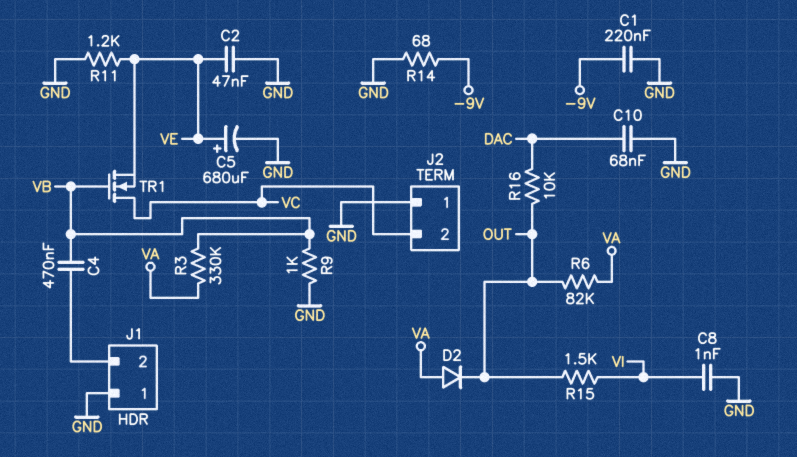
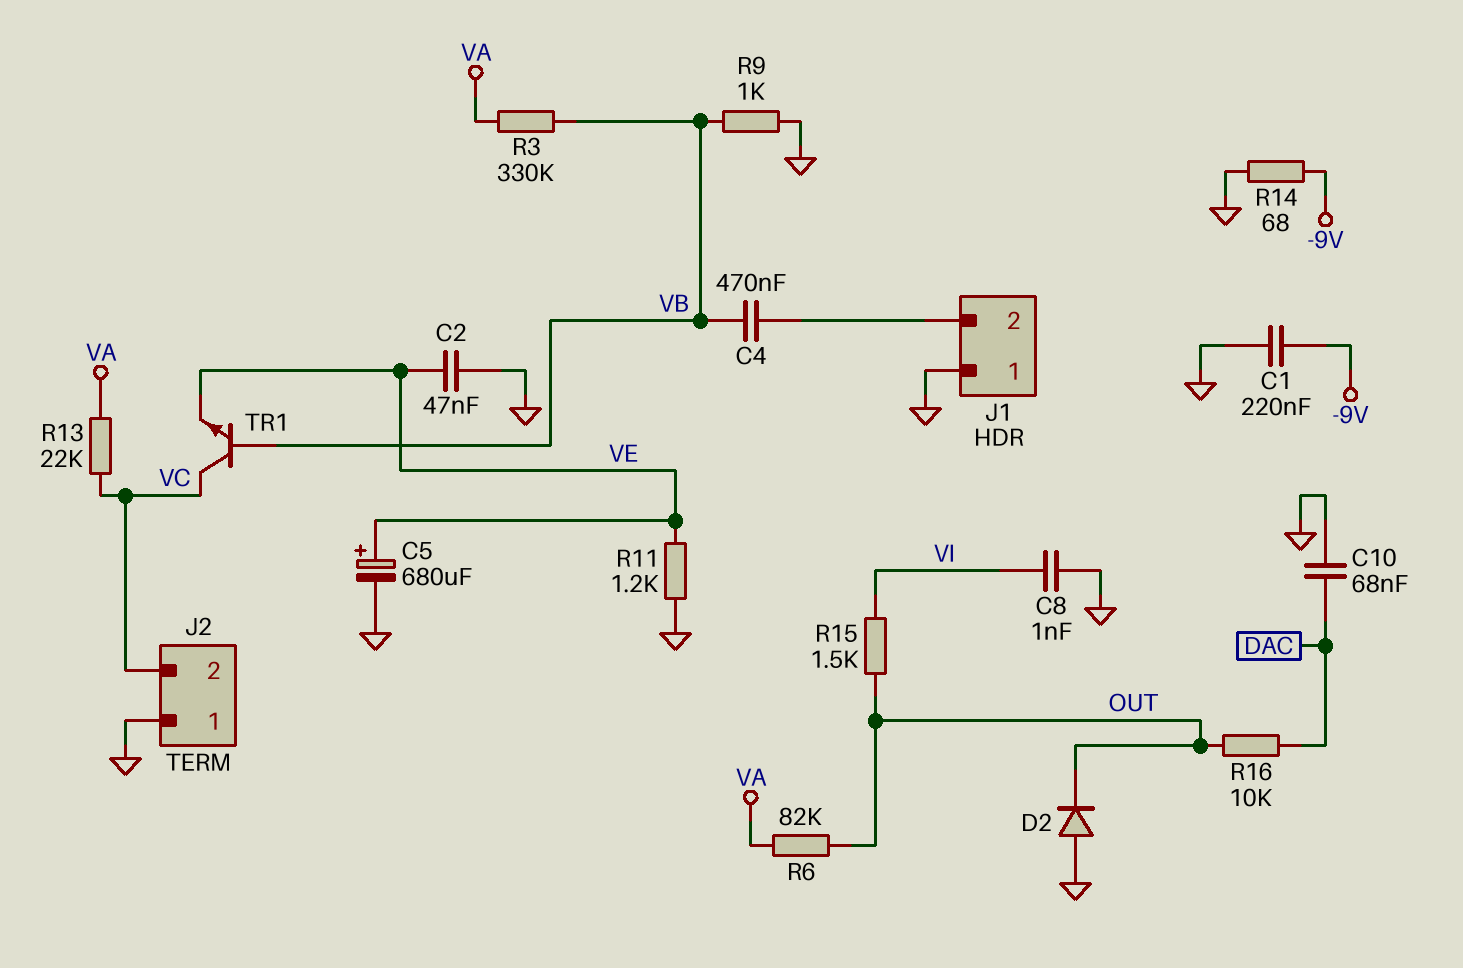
D2: diode (A VA, K OUT) -> diode (A GND, K OUT)
R13: none -> 22k (VA, VC)
TR1: NMOS (G VB, D VC, S VE) -> NPN (B VB, C VC, E VE)

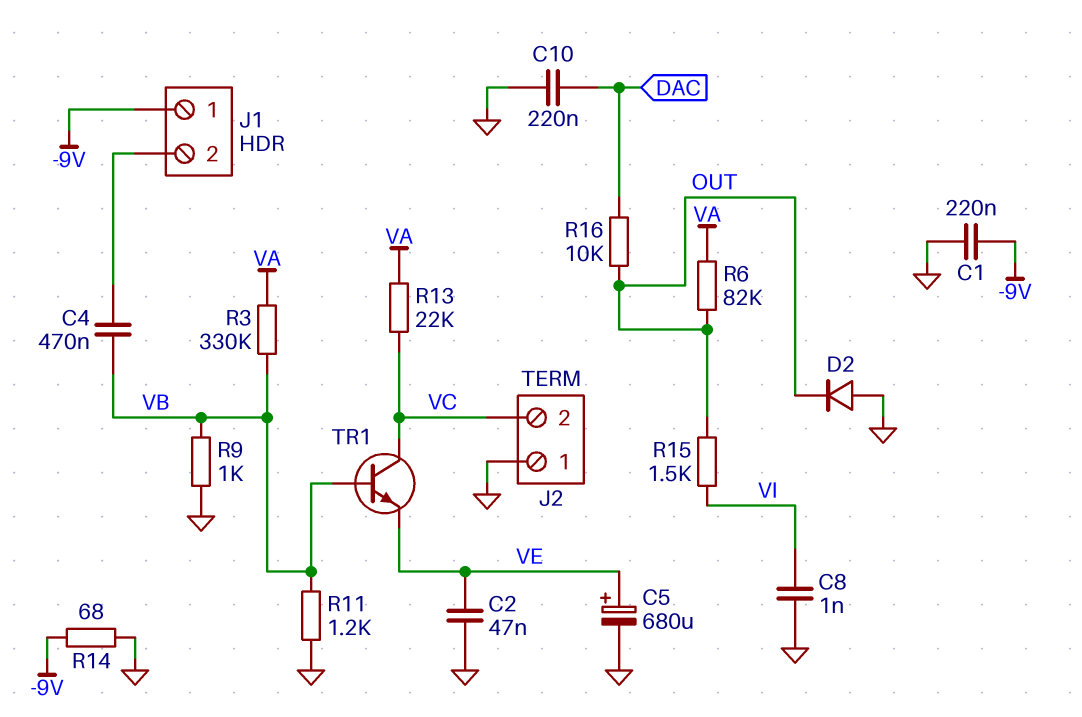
C10: 68nF (DAC, GND) -> 220nF (DAC, GND)
J1 pin 1: GND -> -9V
R11: 1.2k (GND, VE) -> 1.2k (GND, VB)

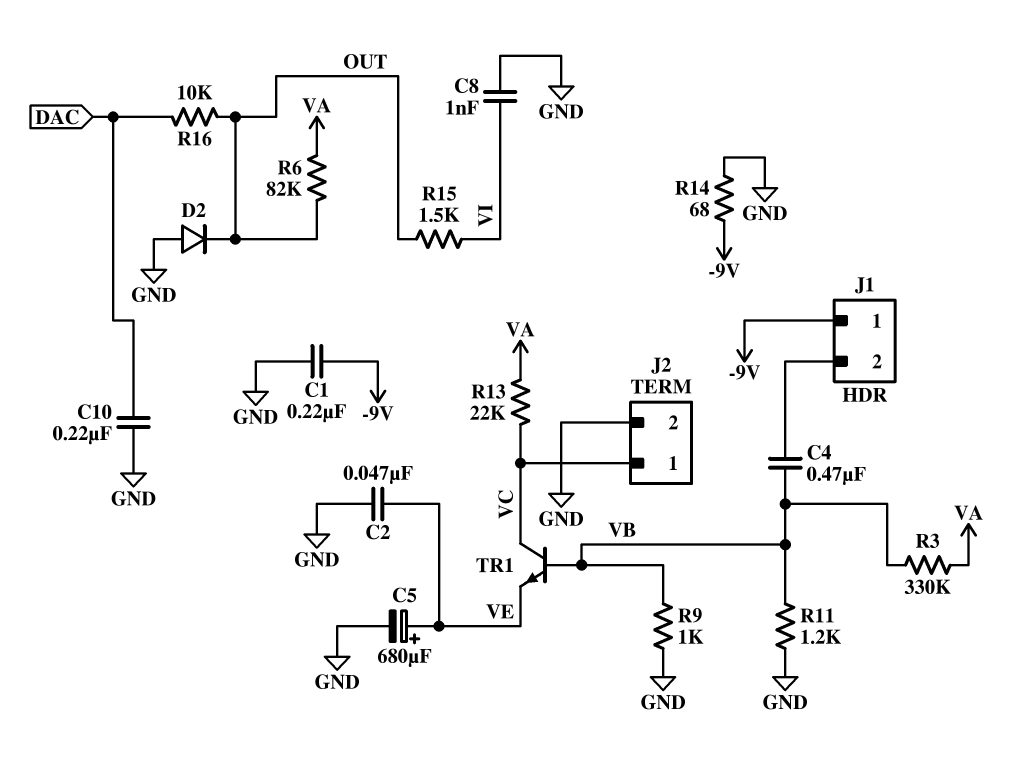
J2 pin 1: GND -> VC
J2 pin 2: VC -> GND

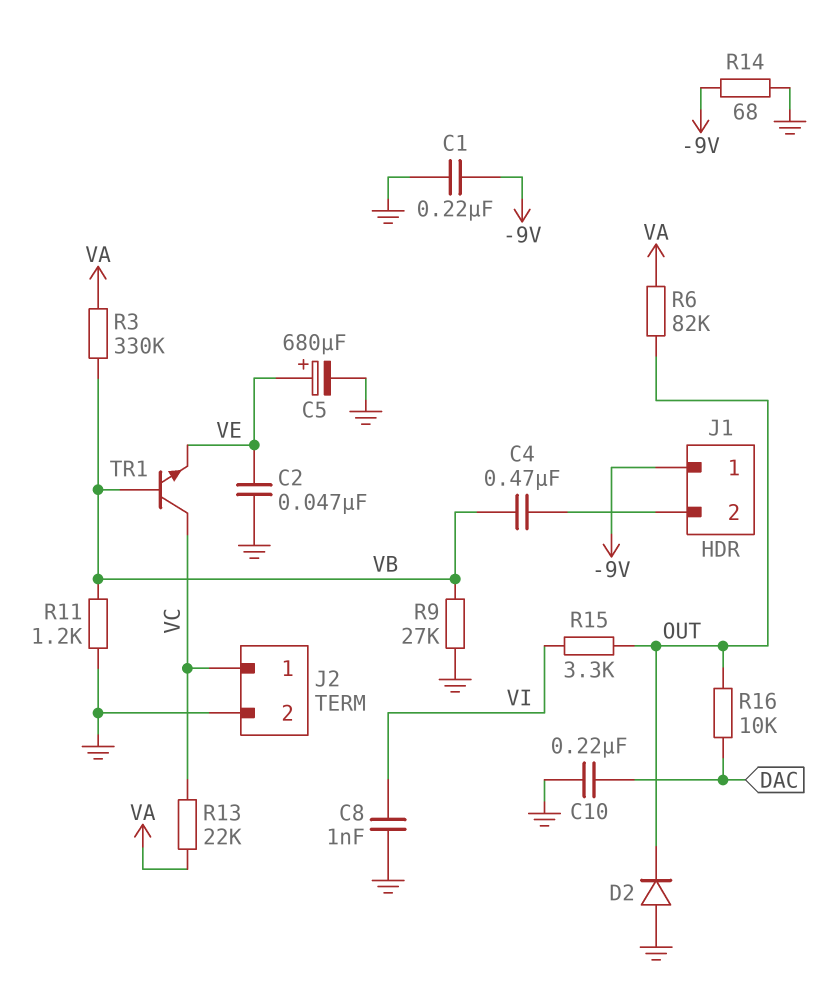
R9: 1k (GND, VB) -> 27k (GND, VB)
R15: 1.5k (OUT, VI) -> 3.3k (OUT, VI)

